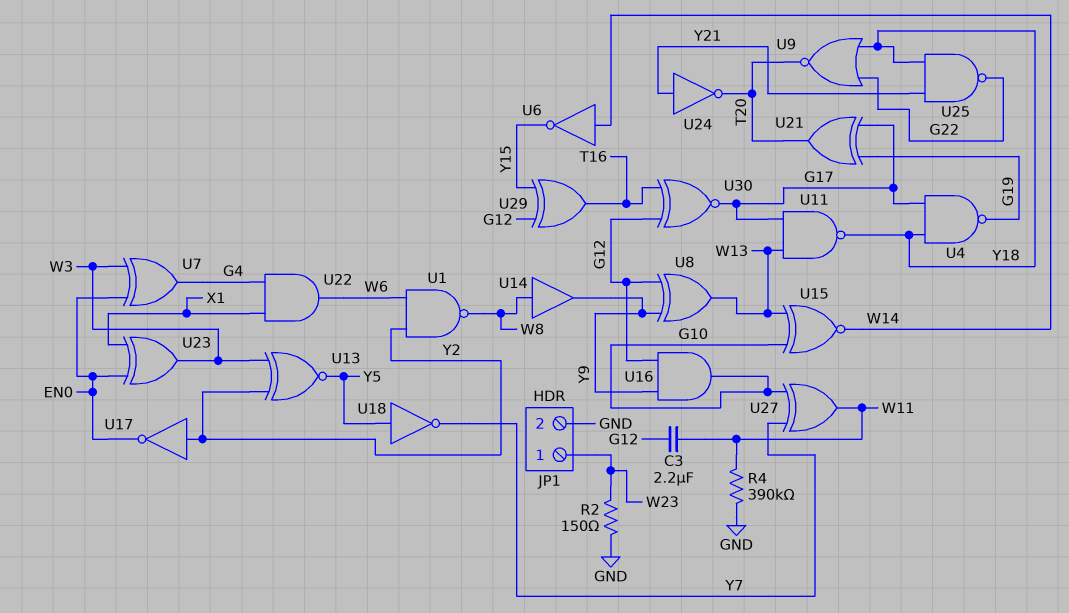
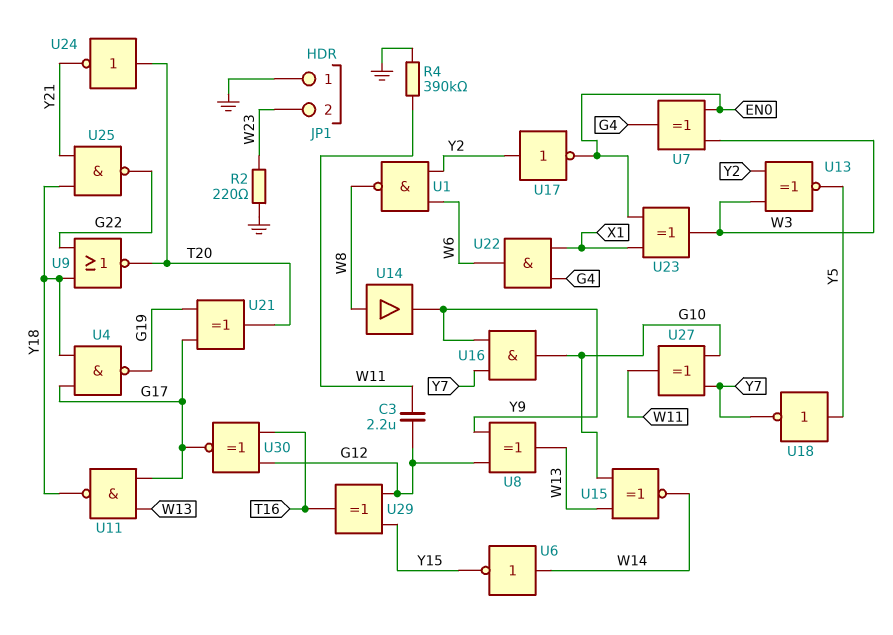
JP1 pin 1: W23 -> GND
JP1 pin 2: GND -> W23
R2: 150 (GND, W23) -> 220 (GND, W23)
U16: AND (in G12, in Y9, out G10) -> AND (in Y7, in Y9, out G10)
U24: NOT (in Y21, out T20) -> NOT (in T20, out Y21)

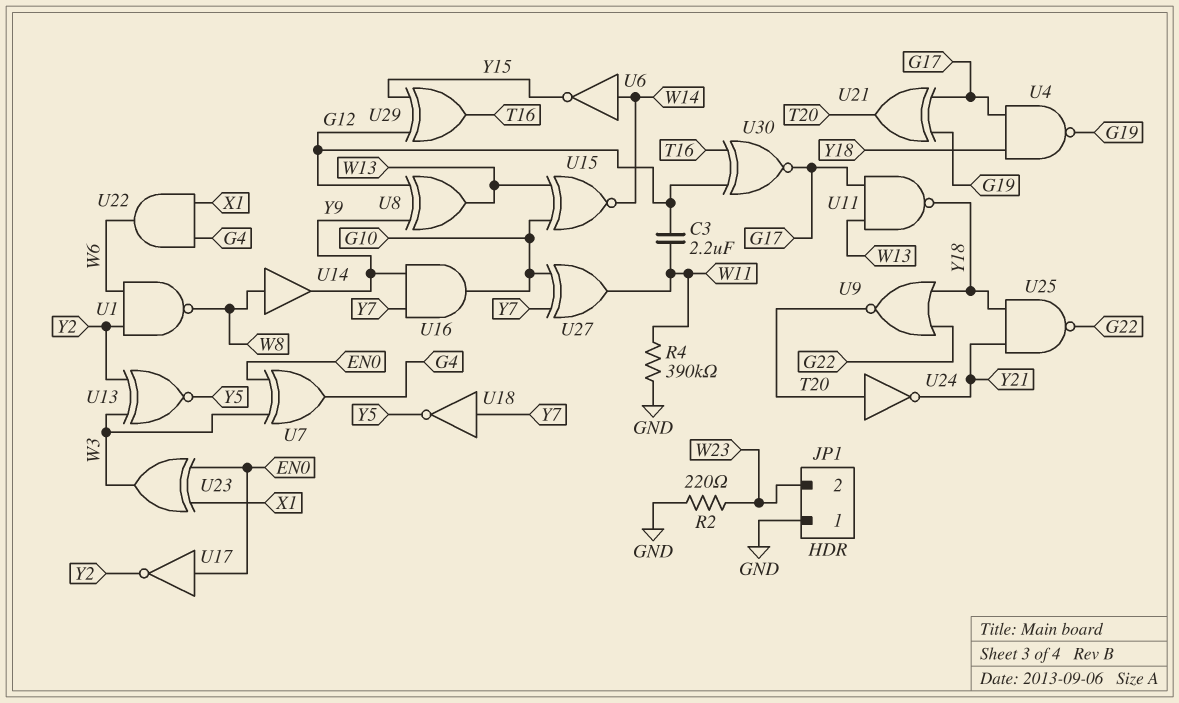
U17: NOT (in Y2, out EN0) -> NOT (in EN0, out Y2)
U18: NOT (in Y5, out Y7) -> NOT (in Y7, out Y5)

